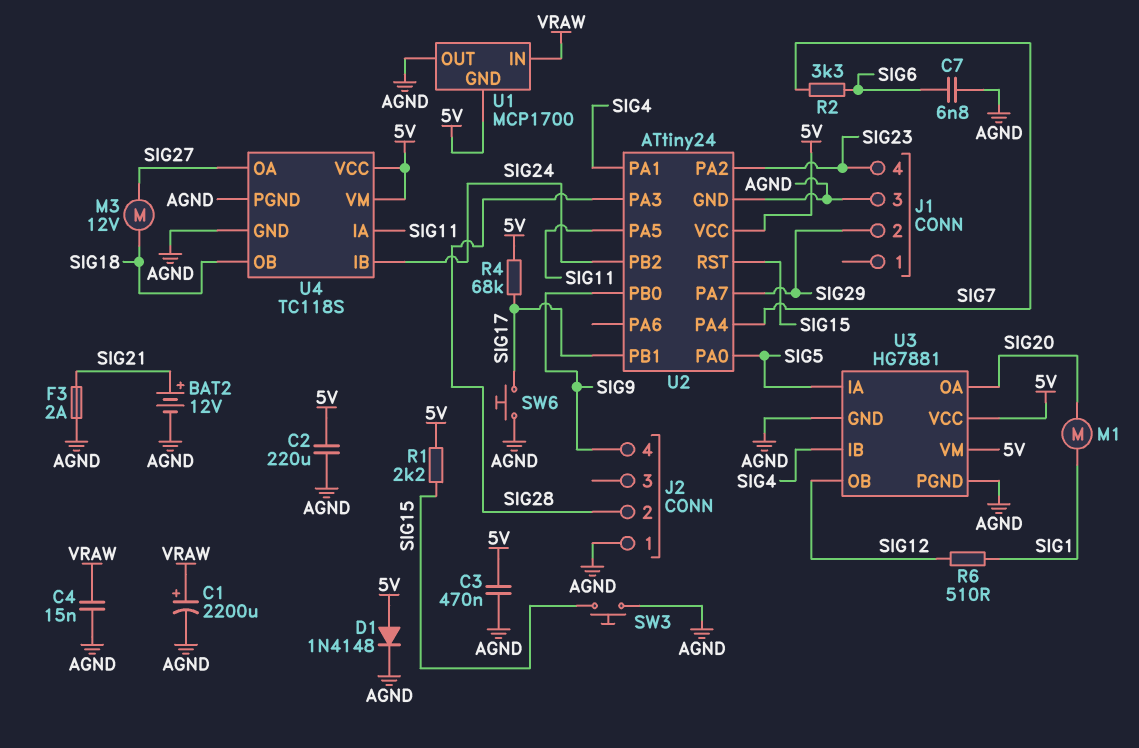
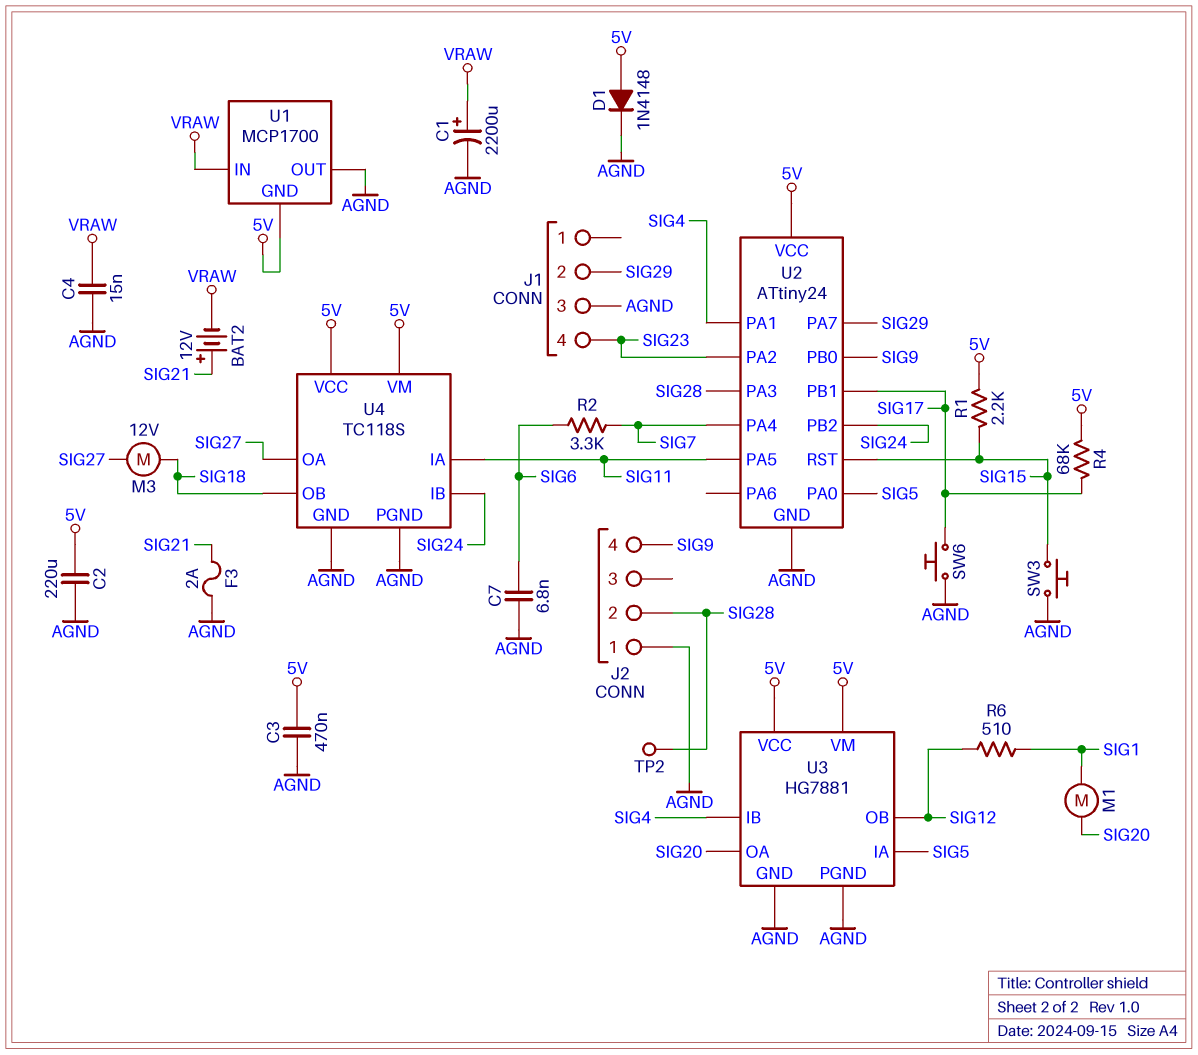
BAT2: 12V (plus SIG21, minus AGND) -> 12V (plus SIG21, minus VRAW)
TP2: none -> test point (SIG28)

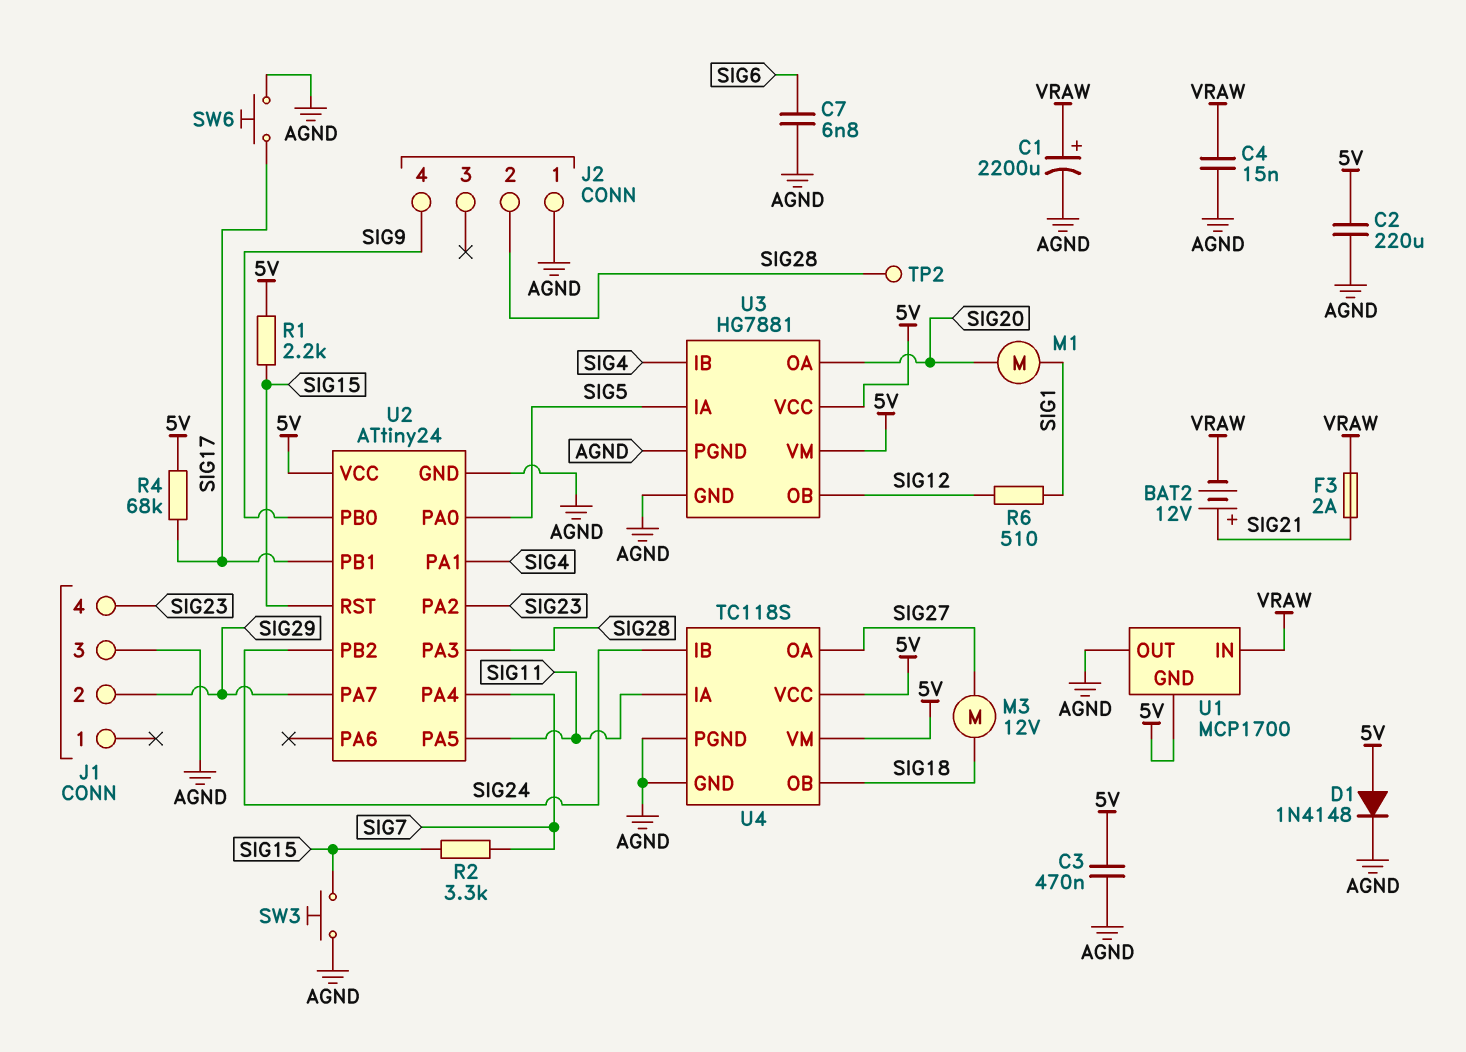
F3: 2A (AGND, SIG21) -> 2A (SIG21, VRAW)
R2: 3.3k (SIG6, SIG7) -> 3.3k (SIG7, SIG15)

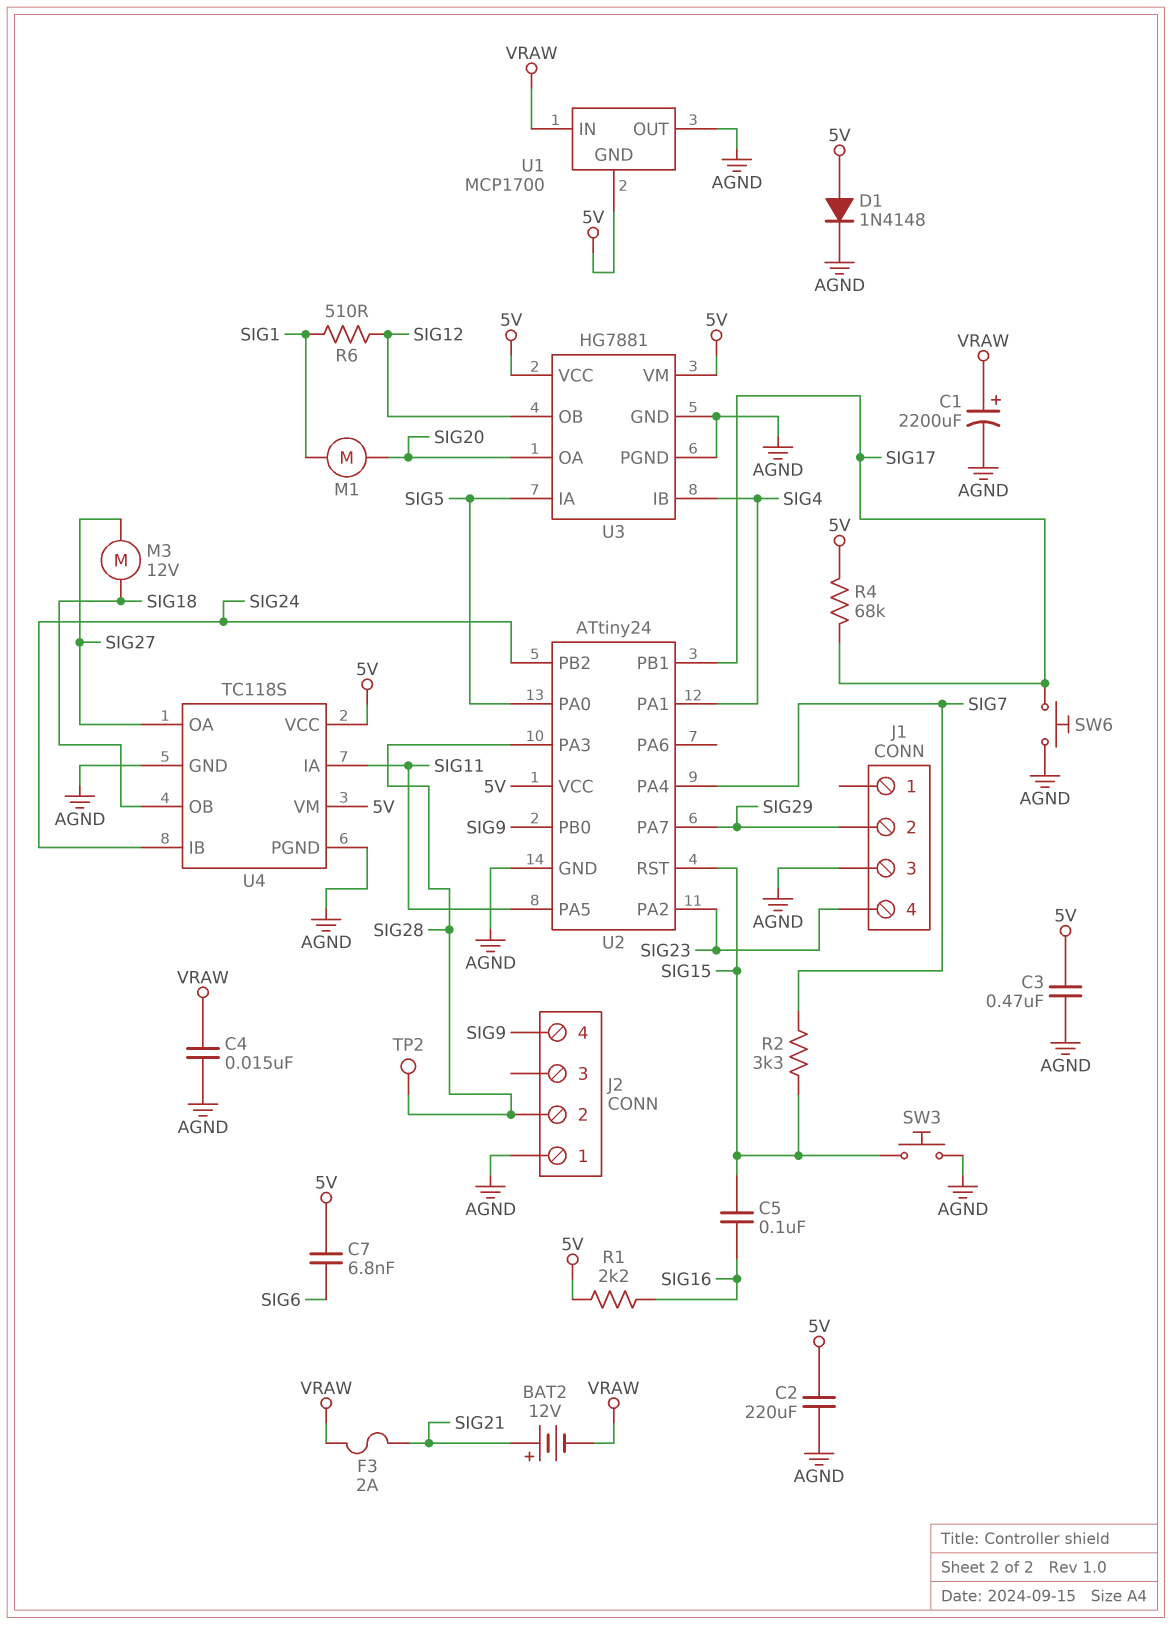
C5: none -> 100nF (SIG15, SIG16)
C7: 6.8nF (AGND, SIG6) -> 6.8nF (5V, SIG6)
R1: 2.2k (5V, SIG15) -> 2.2k (5V, SIG16)

